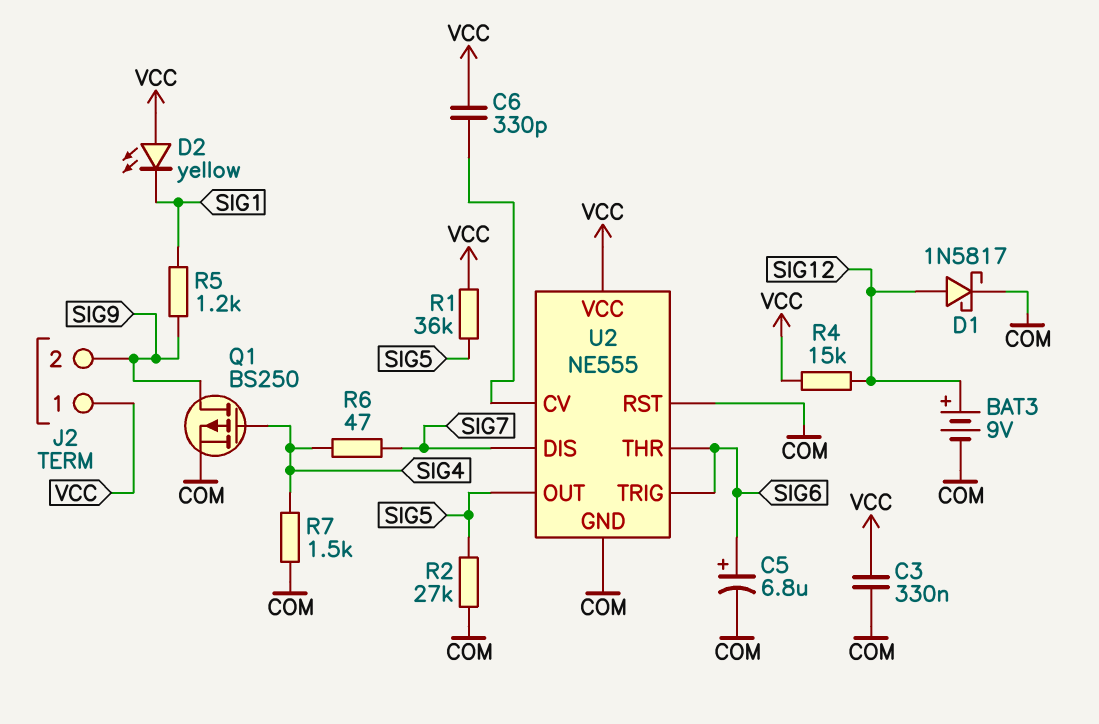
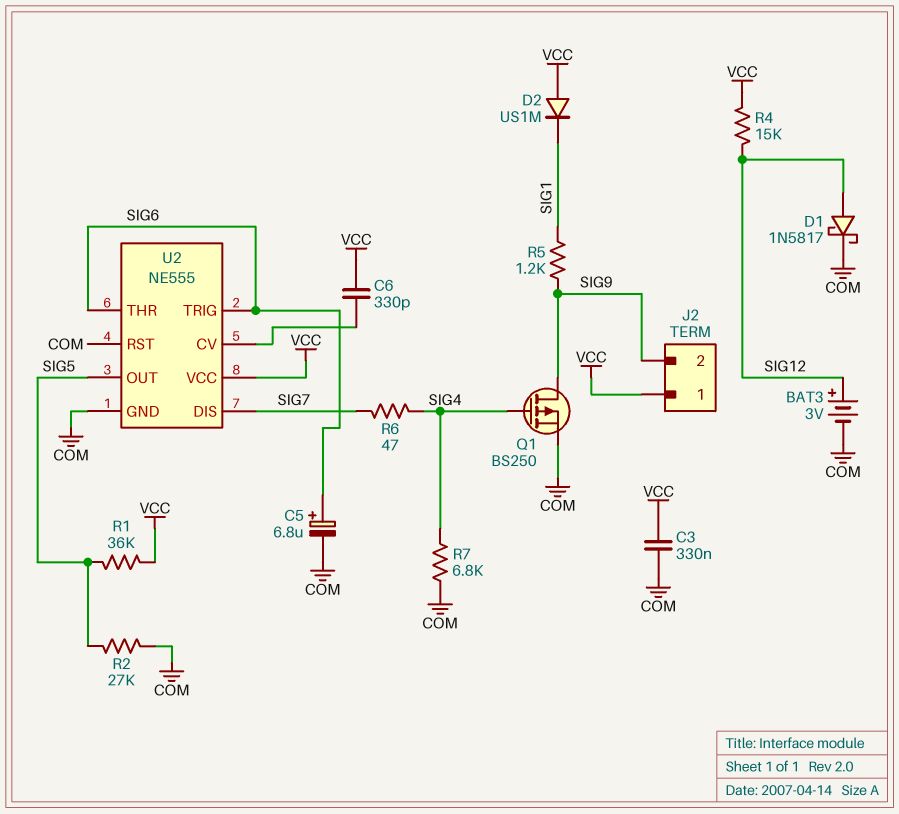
BAT3: 9V (plus SIG12, minus COM) -> 3V (plus SIG12, minus COM)
D2: LED yellow (A VCC, K SIG1) -> diode US1M (A VCC, K SIG1)
R7: 1.5k (COM, SIG4) -> 6.8k (COM, SIG4)

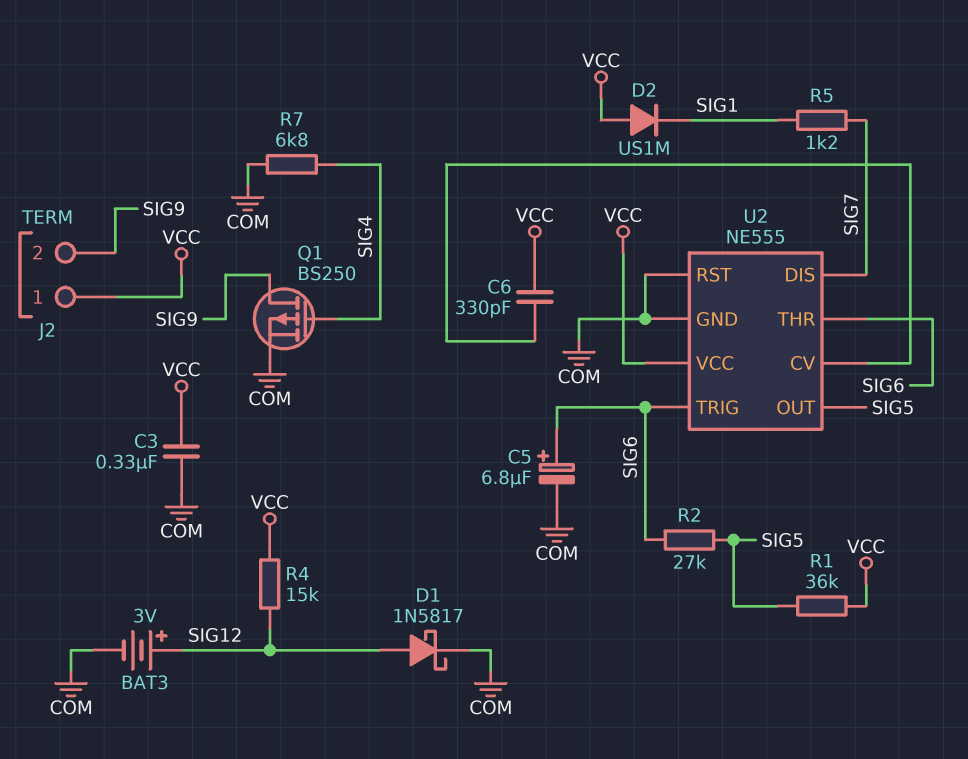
R2: 27k (COM, SIG5) -> 27k (SIG5, SIG6)
R5: 1.2k (SIG1, SIG9) -> 1.2k (SIG1, SIG7)
R6: 47 (SIG4, SIG7) -> none

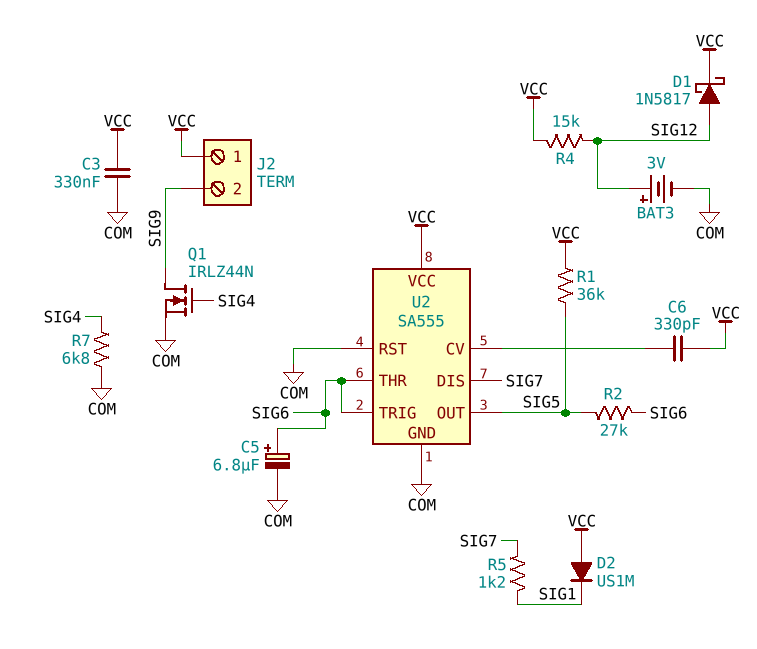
D1: schottky 1N5817 (A SIG12, K COM) -> schottky 1N5817 (A SIG12, K VCC)
Q1: PMOS BS250 (G SIG4, D SIG9, S COM) -> NMOS IRLZ44N (G SIG4, D SIG9, S COM)
U2: NE555 -> SA555

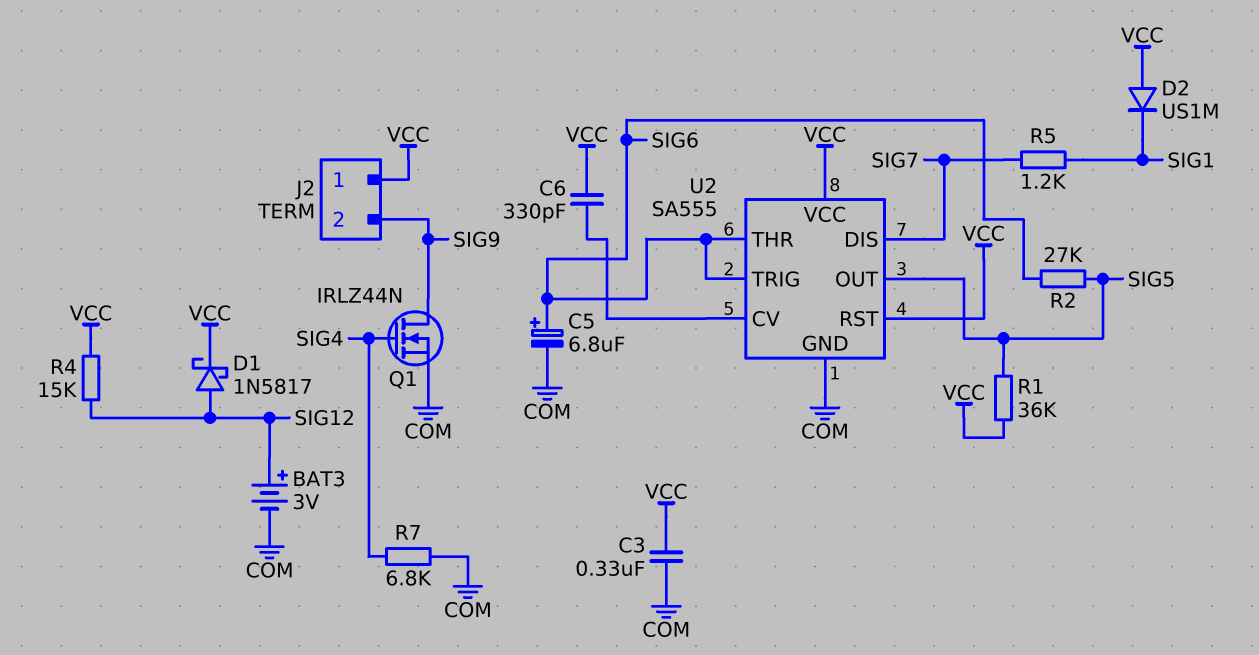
U2 pin RST: COM -> VCC

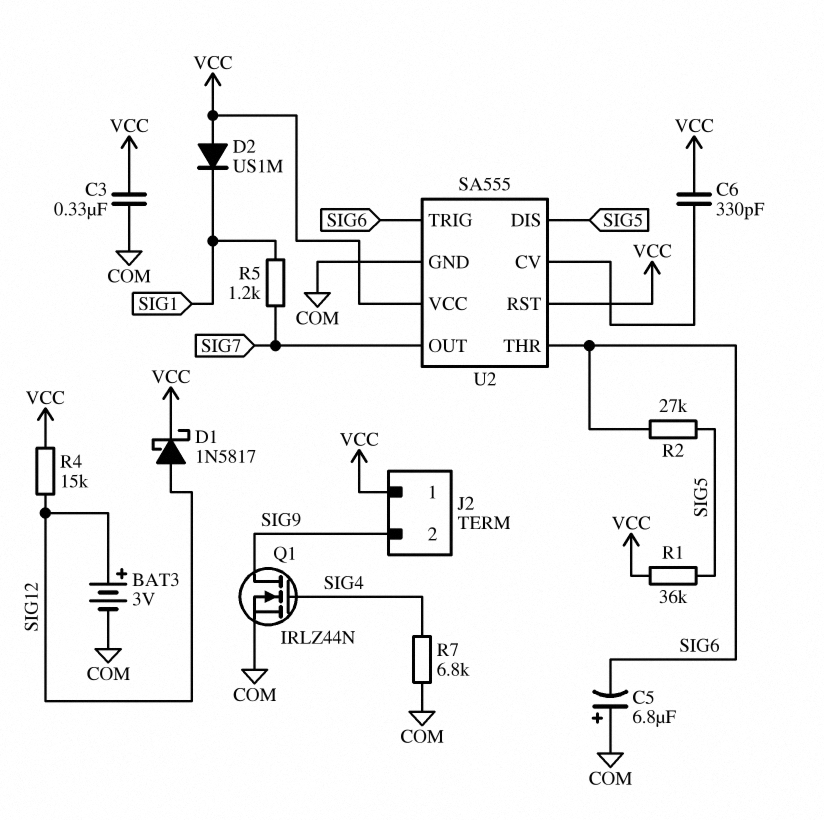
C5: 6.8uF (plus SIG6, minus COM) -> 6.8uF (plus COM, minus SIG6)
U2 pin DIS: SIG7 -> SIG5
U2 pin OUT: SIG5 -> SIG7

